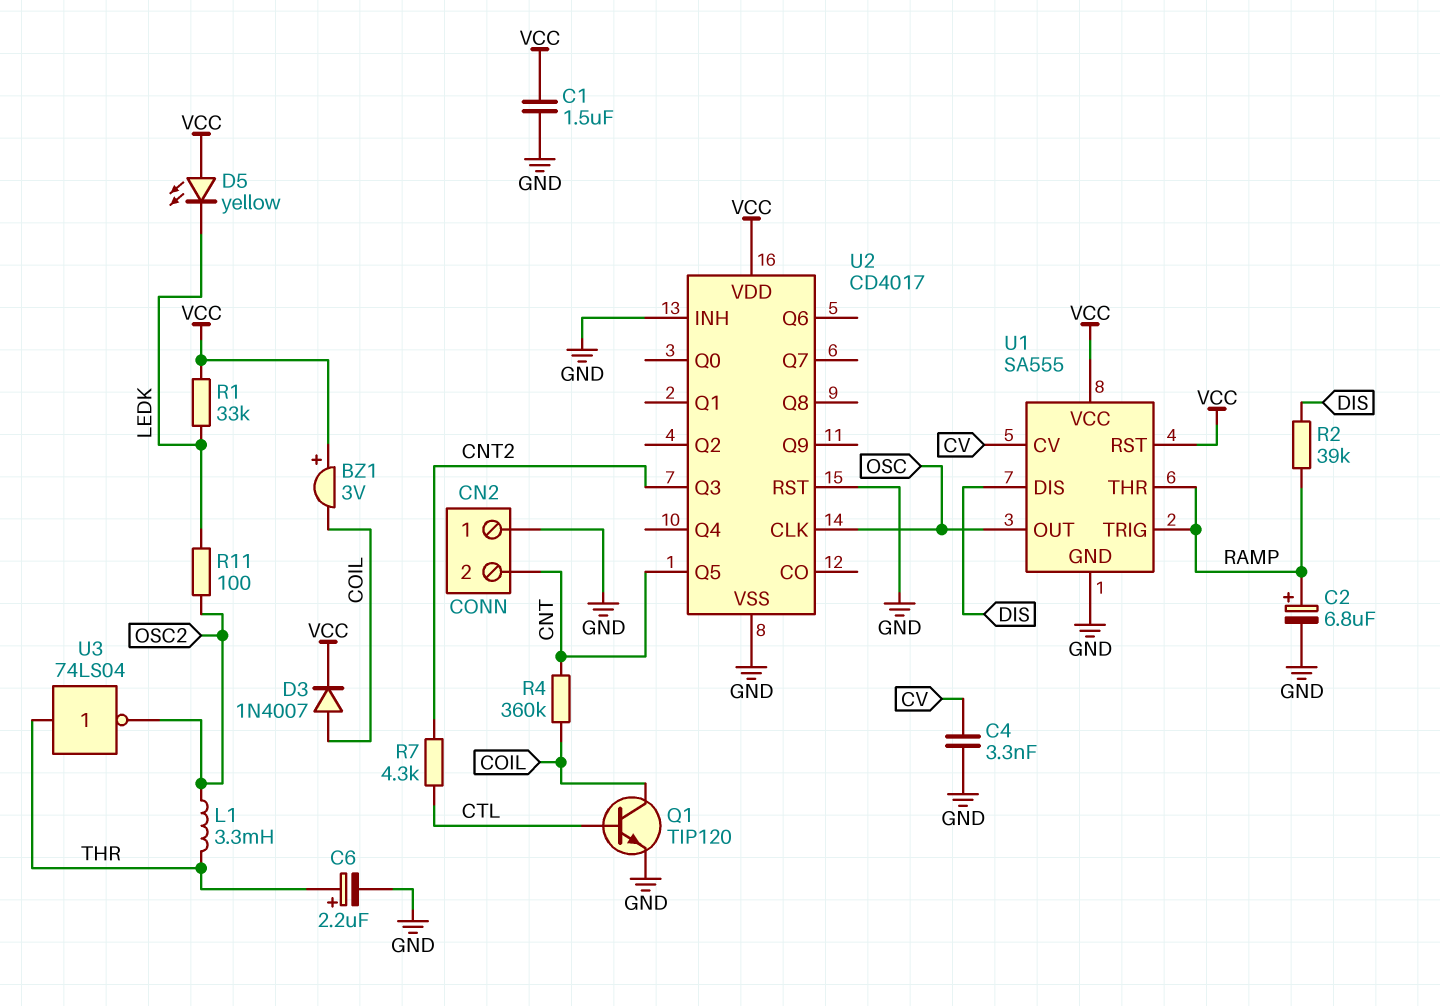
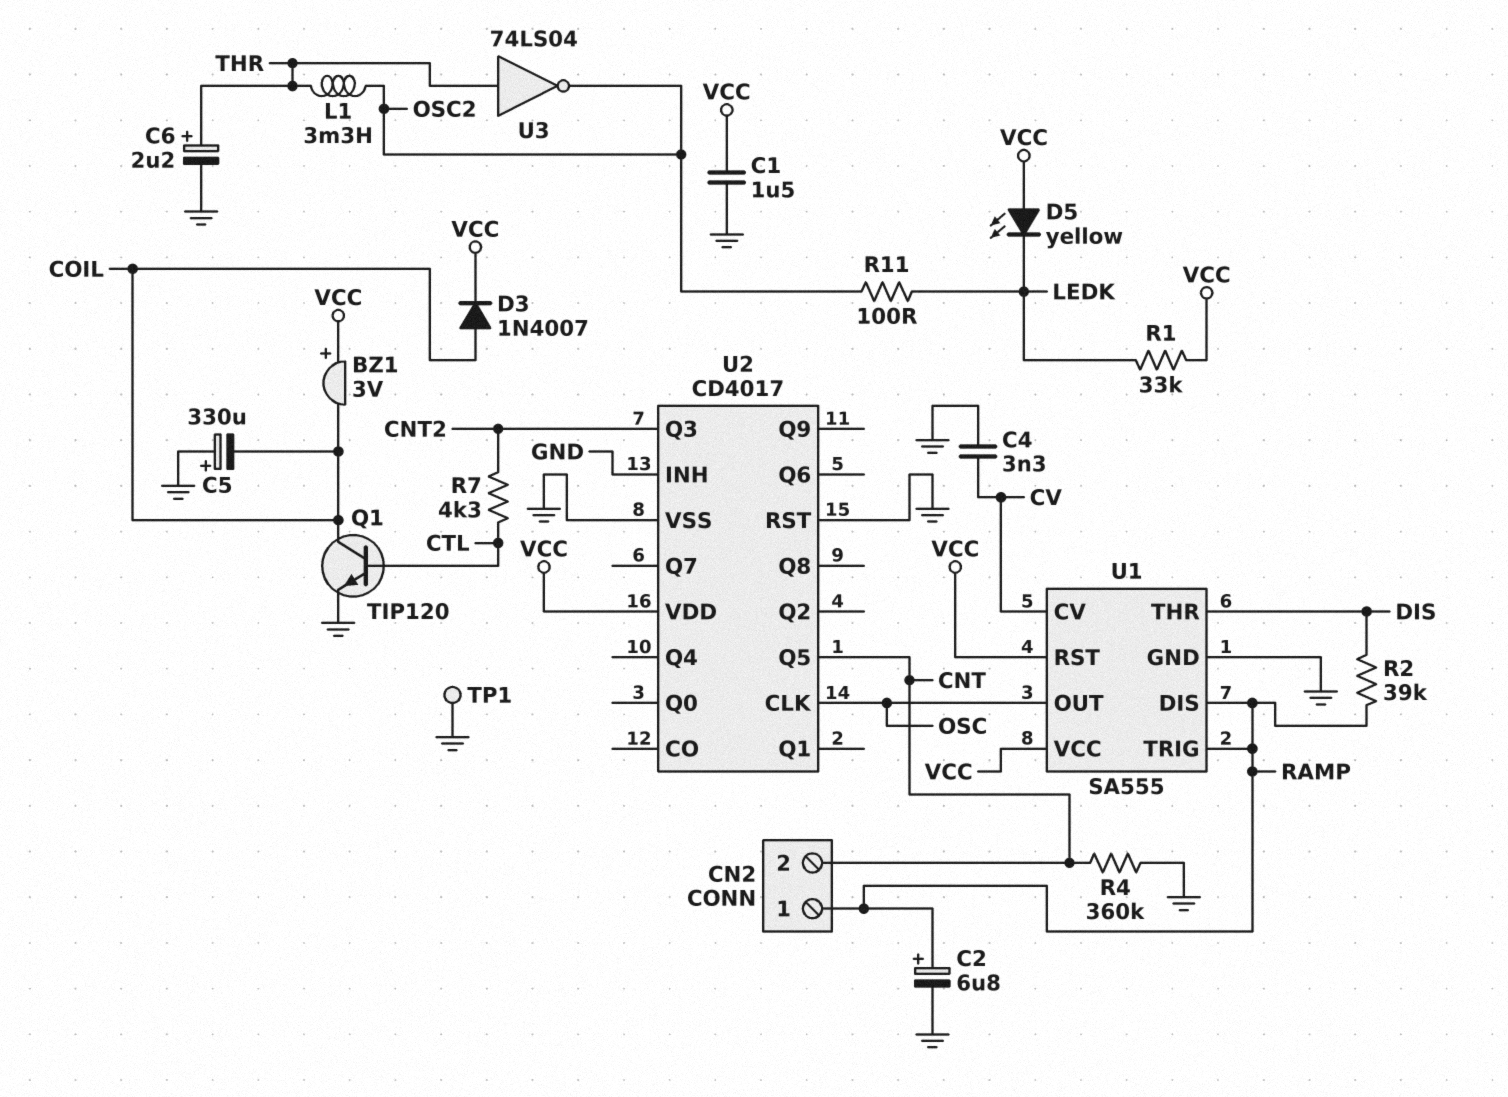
C5: none -> 330uF (plus GND, minus COIL)
CN2 pin 1: GND -> RAMP
R4: 360k (CNT, COIL) -> 360k (CNT, GND)
TP1: none -> test point (GND)
U1 pin DIS: DIS -> RAMP
U1 pin THR: RAMP -> DIS

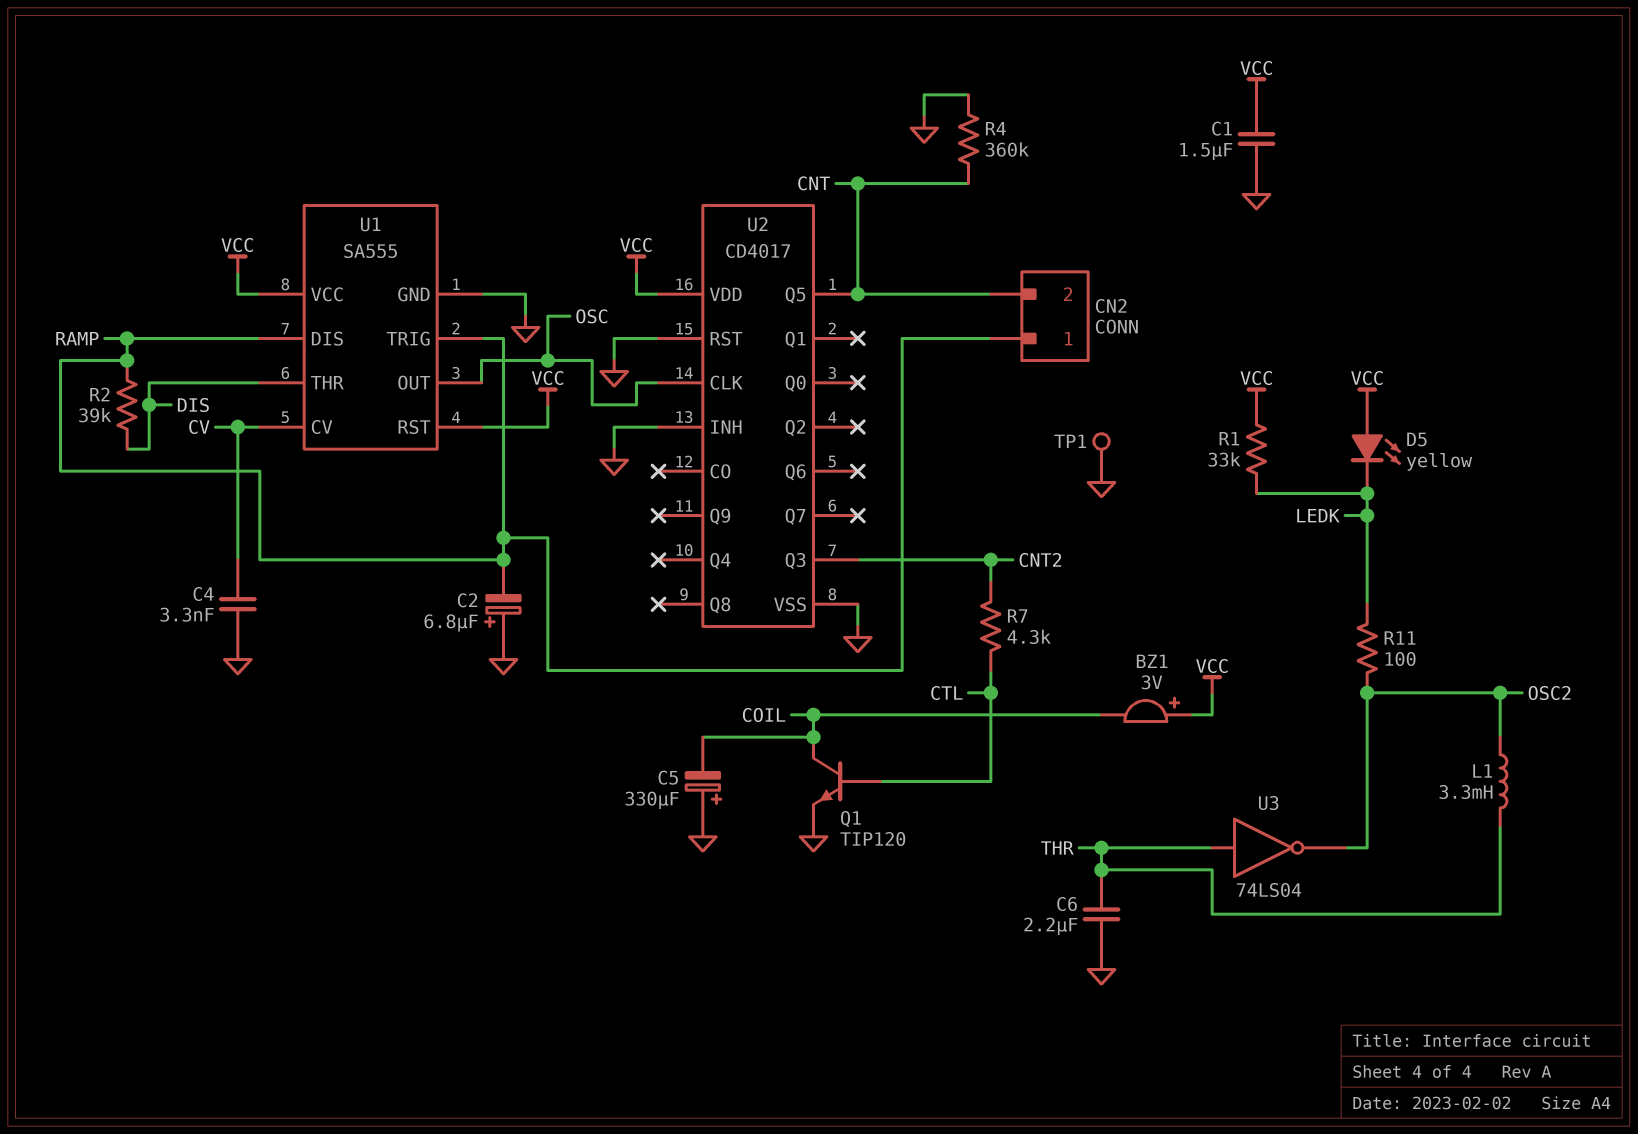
C2: 6.8uF (plus RAMP, minus GND) -> 6.8uF (plus GND, minus RAMP)
C6: 2.2uF (plus THR, minus GND) -> 2.2uF (GND, THR)
D3: diode 1N4007 (A COIL, K VCC) -> none

